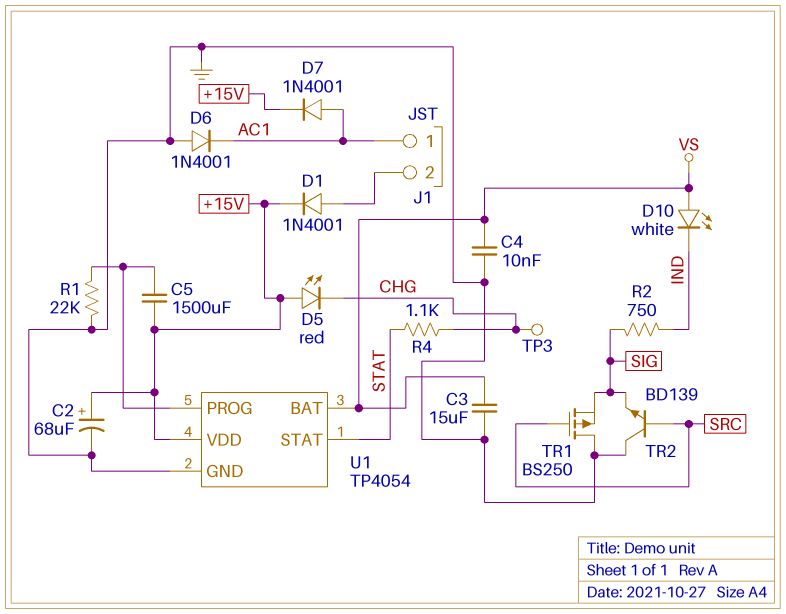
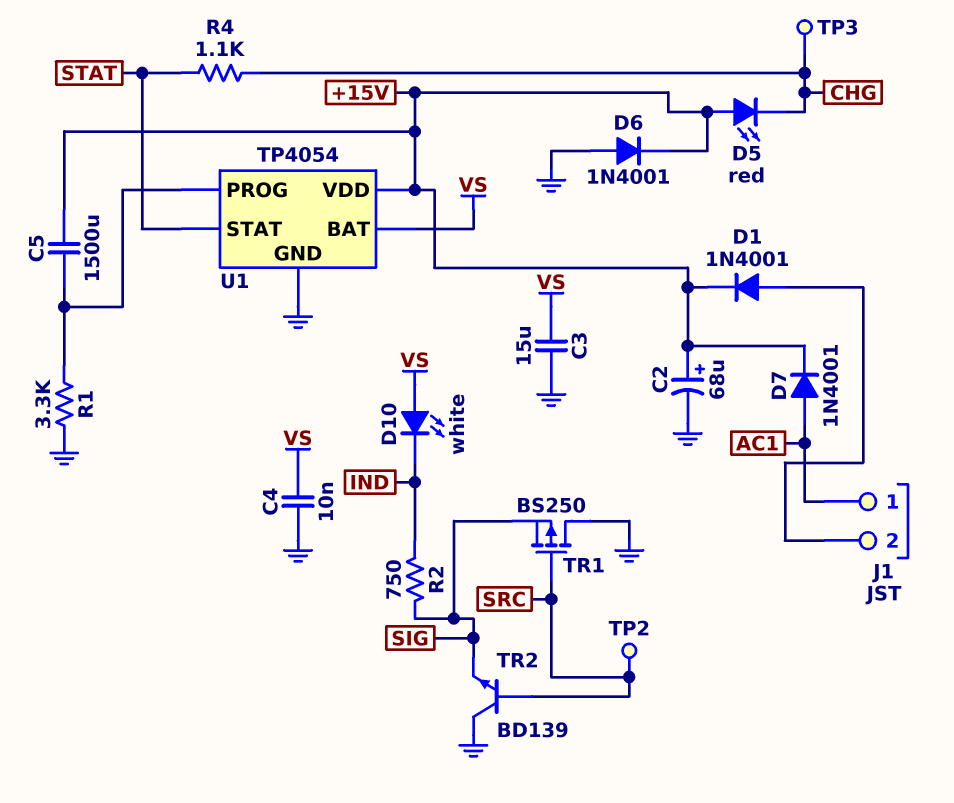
D6: diode 1N4001 (A GND, K AC1) -> diode 1N4001 (A GND, K +15V)
R1: 22k (GND, U1/PROG) -> 3.3k (GND, U1/PROG)
TP2: none -> test point (SRC)

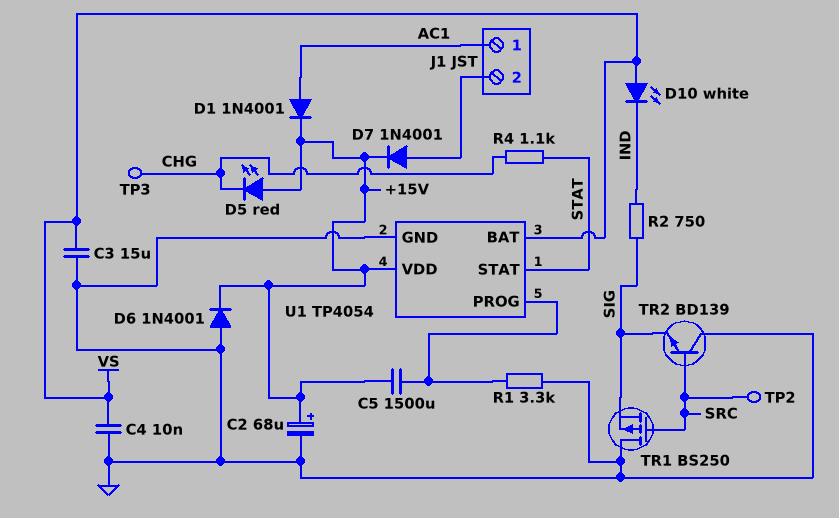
D1: diode 1N4001 (A J1/2, K +15V) -> diode 1N4001 (A AC1, K +15V)
D7: diode 1N4001 (A AC1, K +15V) -> diode 1N4001 (A J1/2, K +15V)

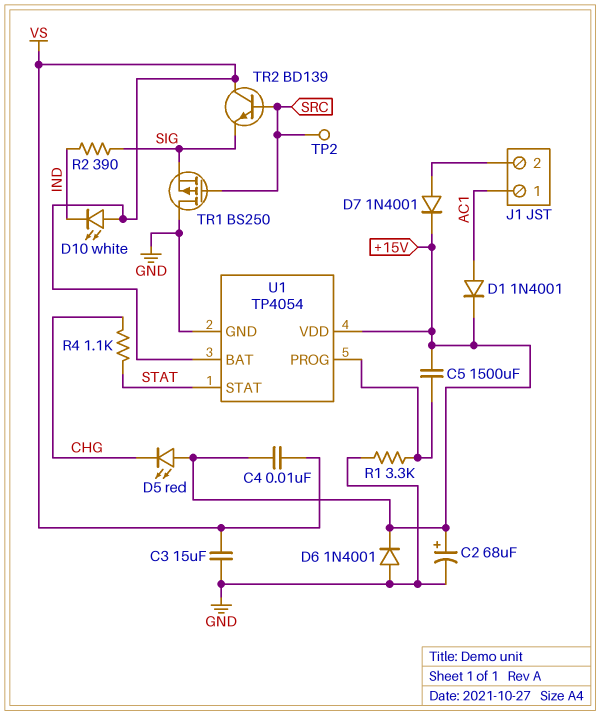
C4: 10nF (GND, VS) -> 10nF (+15V, VS)
R2: 750 (IND, SIG) -> 390 (IND, SIG)
TP3: test point (CHG) -> none
TR2: NPN BD139 (B SRC, C GND, E SIG) -> NPN BD139 (B SRC, C VS, E SIG)

